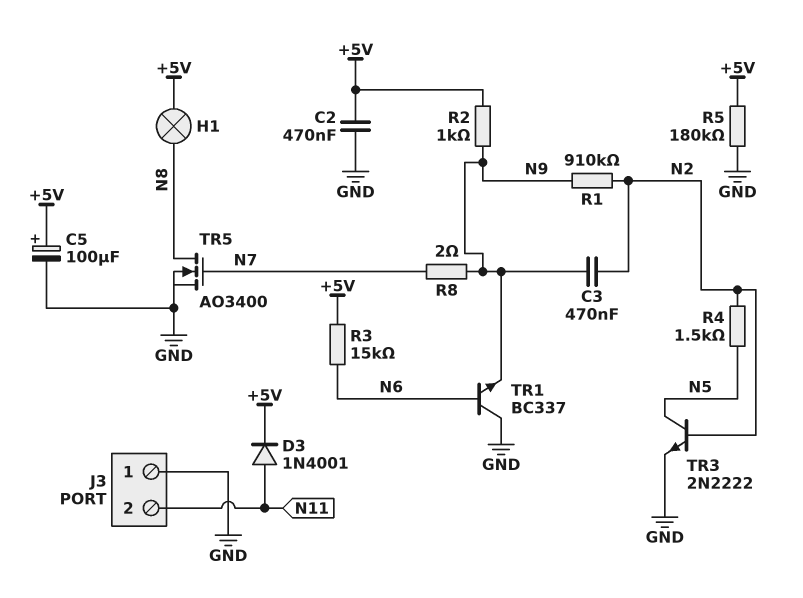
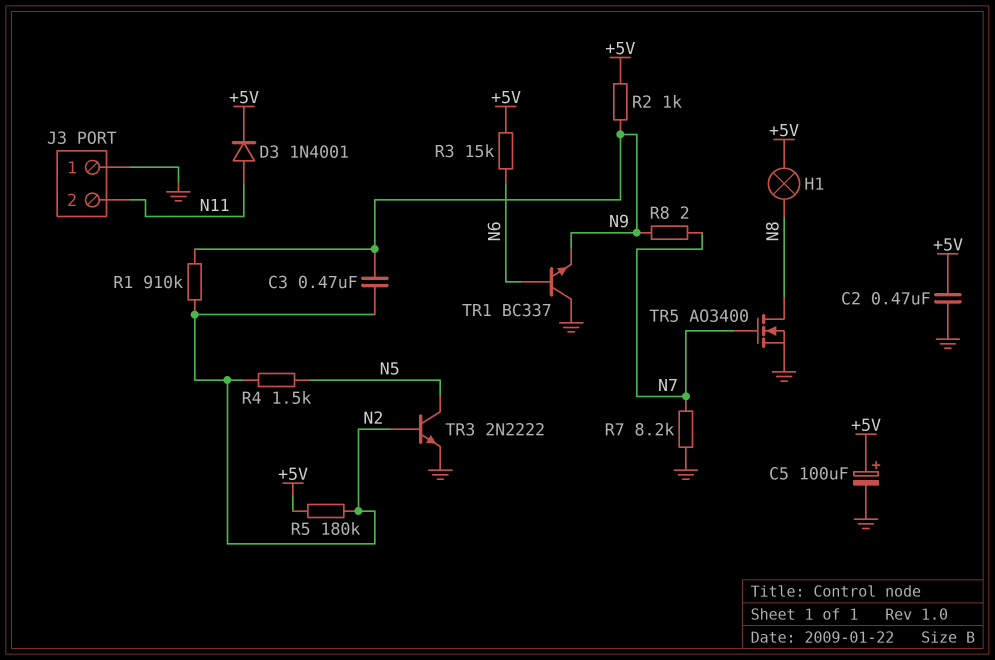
R5: 180k (+5V, GND) -> 180k (+5V, N2)
R7: none -> 8.2k (GND, N7)

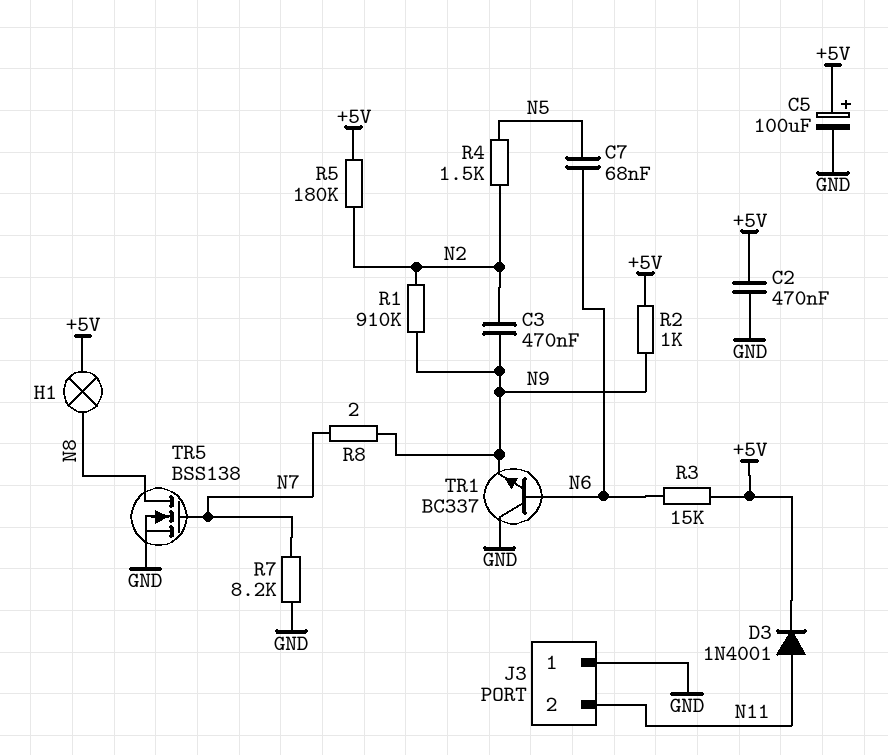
C7: none -> 68nF (N5, N6)
TR3: NPN 2N2222 (B N2, C N5, E GND) -> none
TR5: NMOS AO3400 (G N7, D N8, S GND) -> NMOS BSS138 (G N7, D N8, S GND)

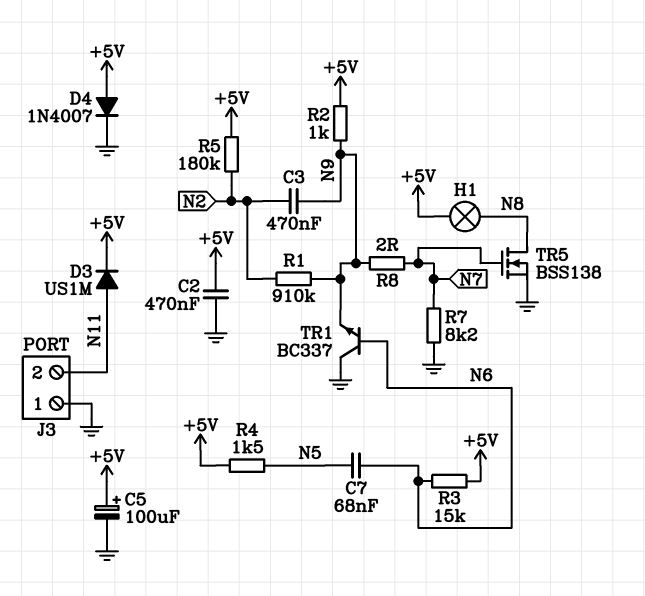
D3: diode 1N4001 (A N11, K +5V) -> diode US1M (A N11, K +5V)
D4: none -> diode 1N4007 (A +5V, K GND)
R4: 1.5k (N2, N5) -> 1.5k (+5V, N5)

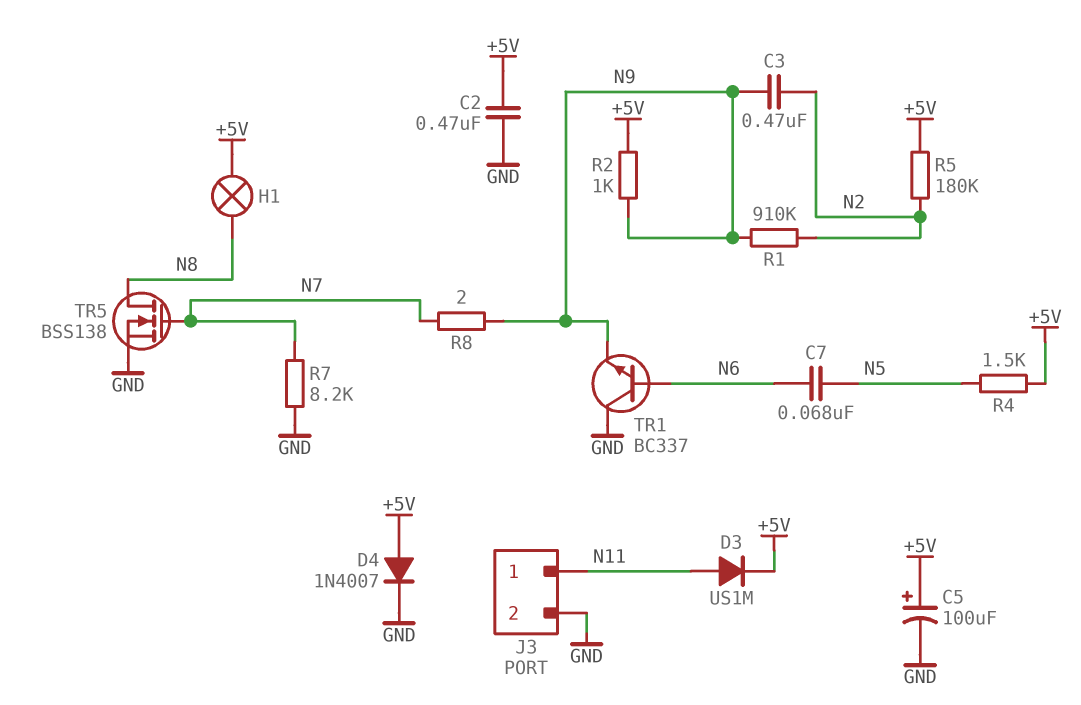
J3 pin 1: GND -> N11
J3 pin 2: N11 -> GND
R3: 15k (+5V, N6) -> none

